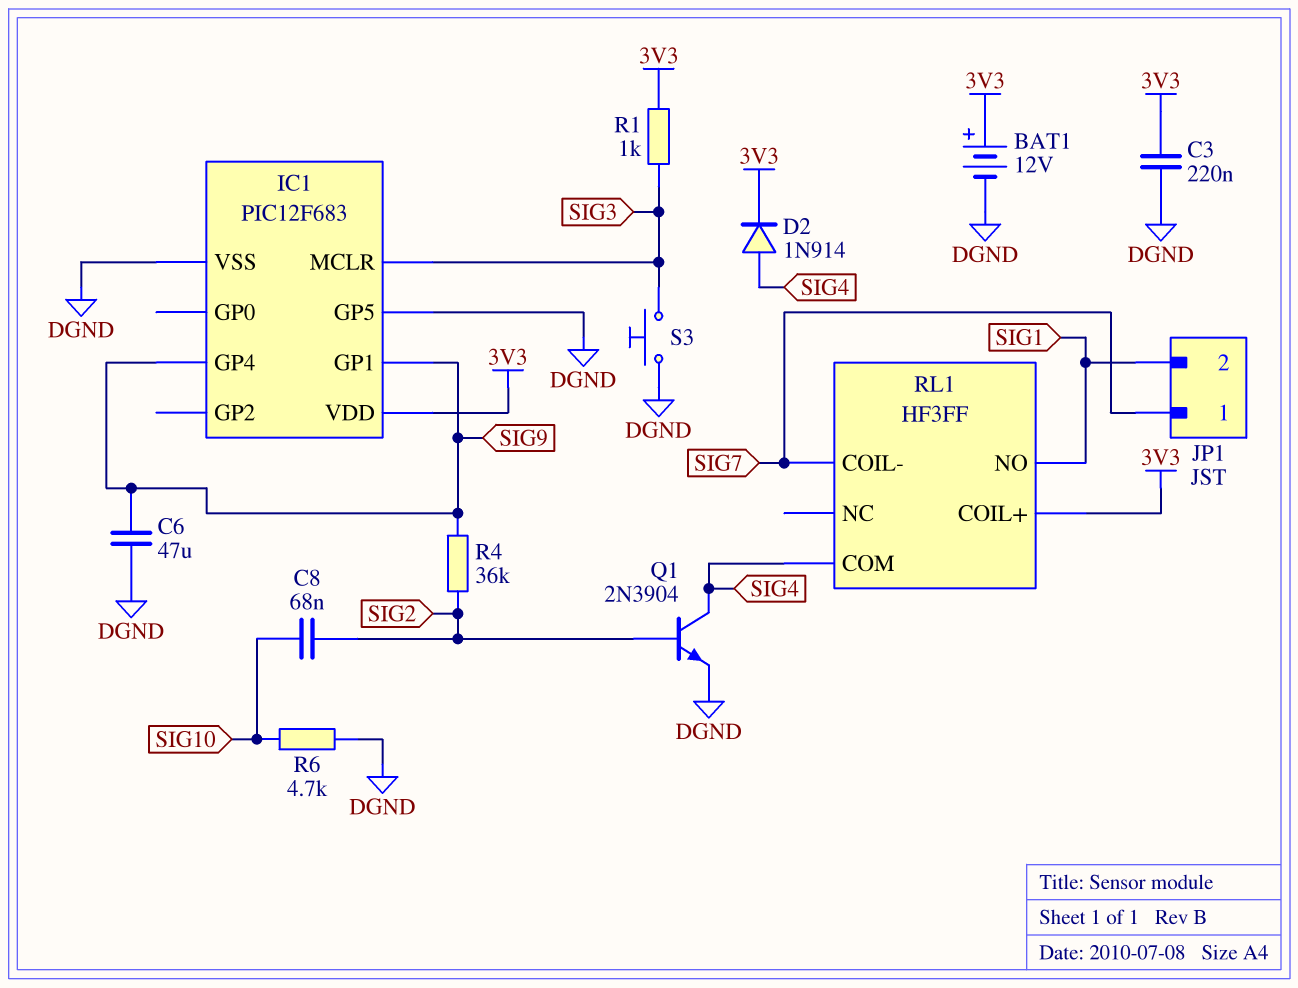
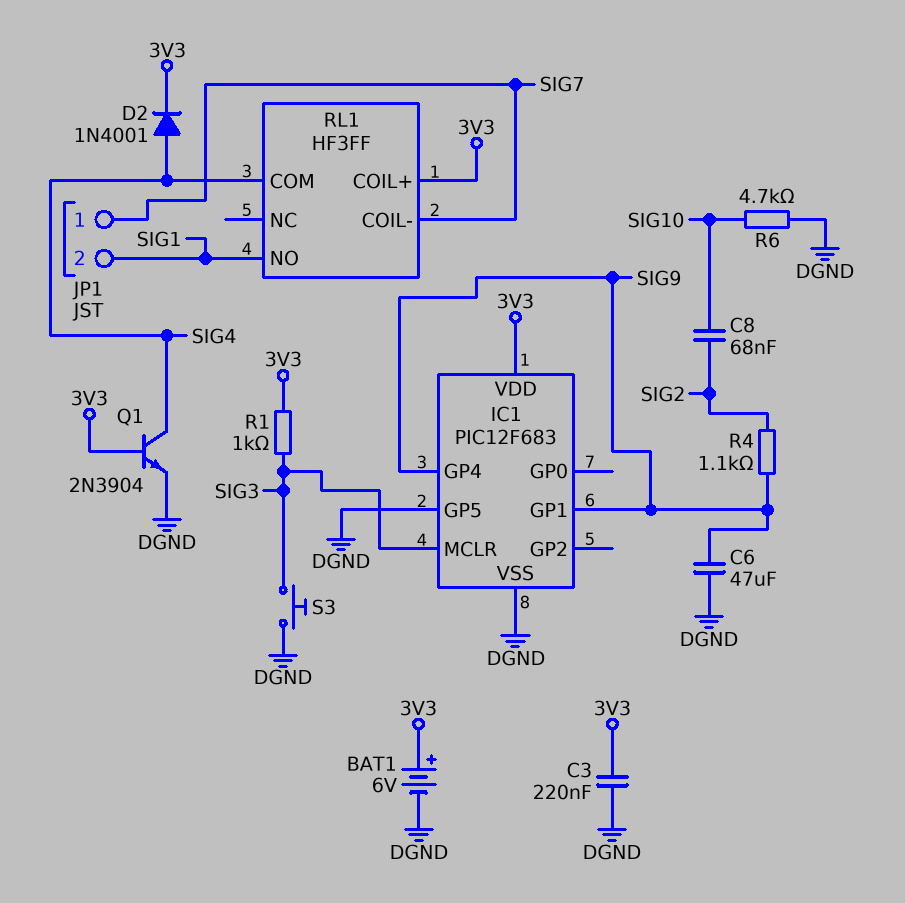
BAT1: 12V (plus 3V3, minus DGND) -> 6V (plus 3V3, minus DGND)
D2: diode 1N914 (A SIG4, K 3V3) -> diode 1N4001 (A SIG4, K 3V3)
Q1: NPN 2N3904 (B SIG2, C SIG4, E DGND) -> NPN 2N3904 (B 3V3, C SIG4, E DGND)
R4: 36k (SIG2, SIG9) -> 1.1k (SIG2, SIG9)

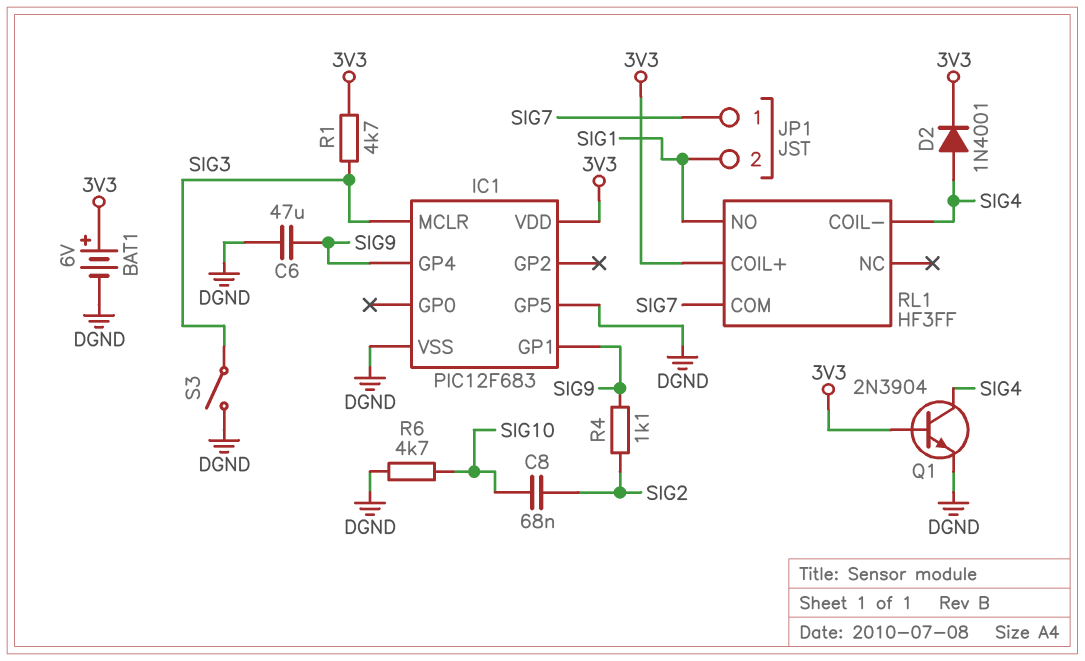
C3: 220nF (3V3, DGND) -> none
R1: 1k (3V3, SIG3) -> 4.7k (3V3, SIG3)
RL1 pin COIL-: SIG7 -> SIG4
RL1 pin COM: SIG4 -> SIG7
S3: button (DGND, SIG3) -> switch (DGND, SIG3)

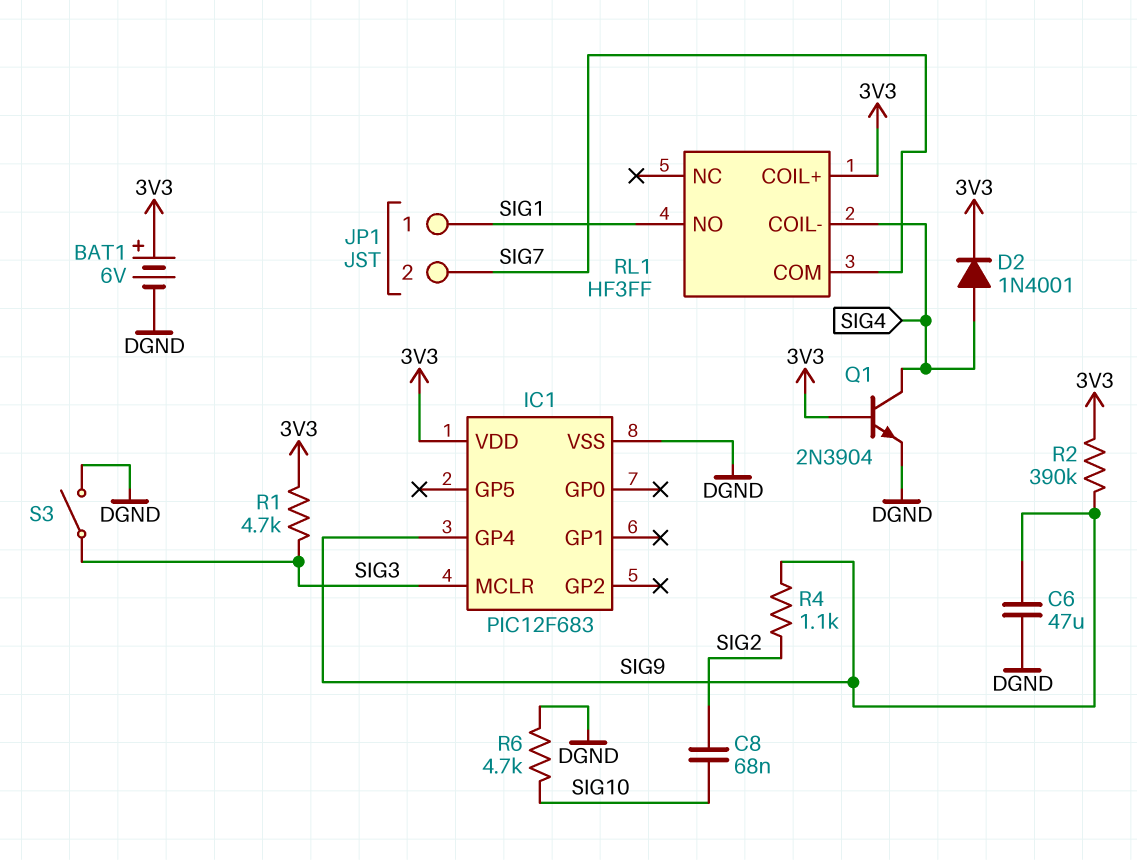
IC1 pin GP1: SIG9 -> none
IC1 pin GP5: DGND -> none
JP1 pin 1: SIG7 -> SIG1
JP1 pin 2: SIG1 -> SIG7
R2: none -> 390k (3V3, SIG9)

